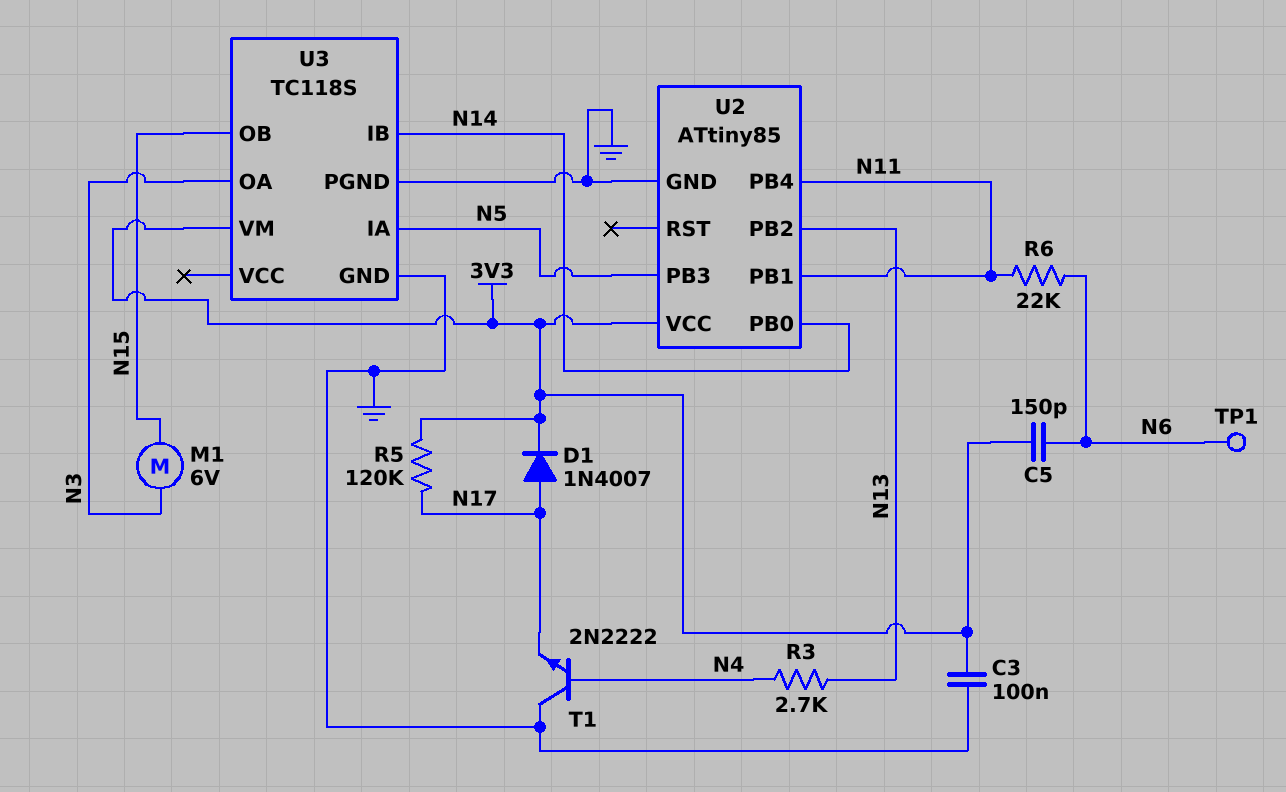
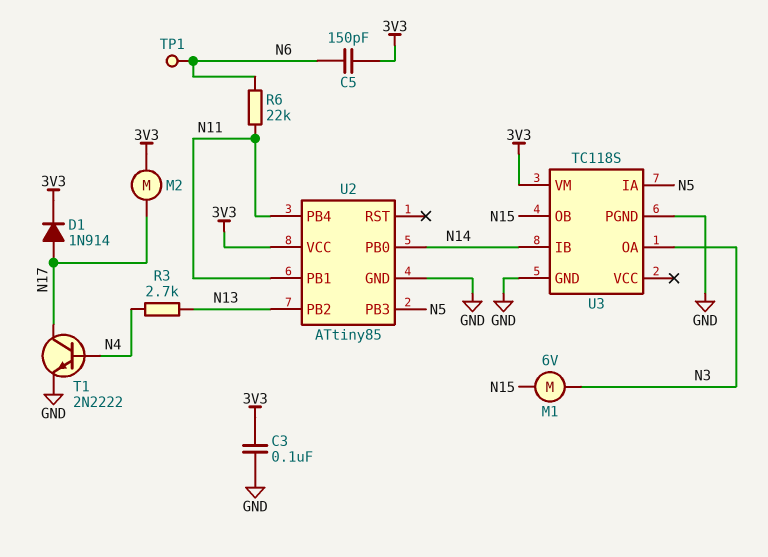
D1: diode 1N4007 (A N17, K 3V3) -> diode 1N914 (A N17, K 3V3)
M2: none -> motor (3V3, N17)
R5: 120k (3V3, N17) -> none
T1: NPN 2N2222 (B N4, C GND, E N17) -> NPN 2N2222 (B N4, C N17, E GND)

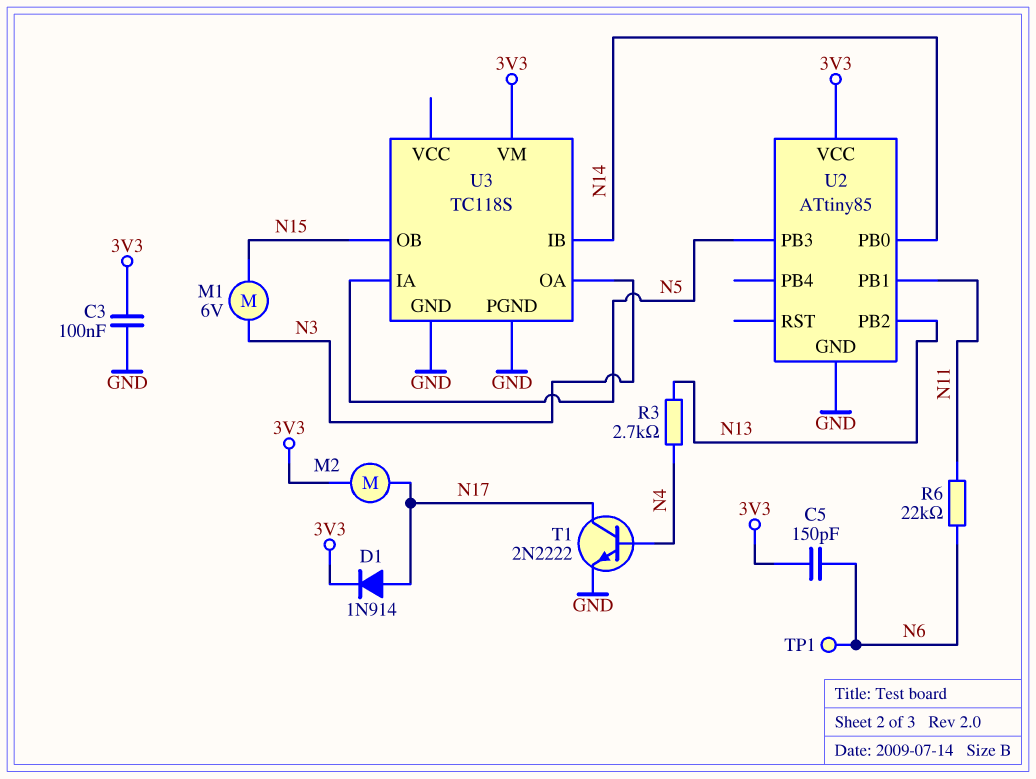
U2 pin PB4: N11 -> none

